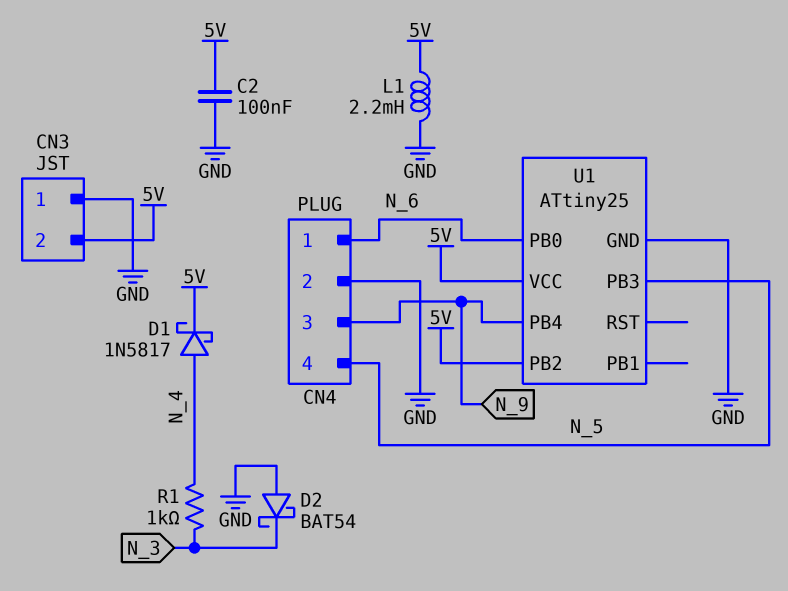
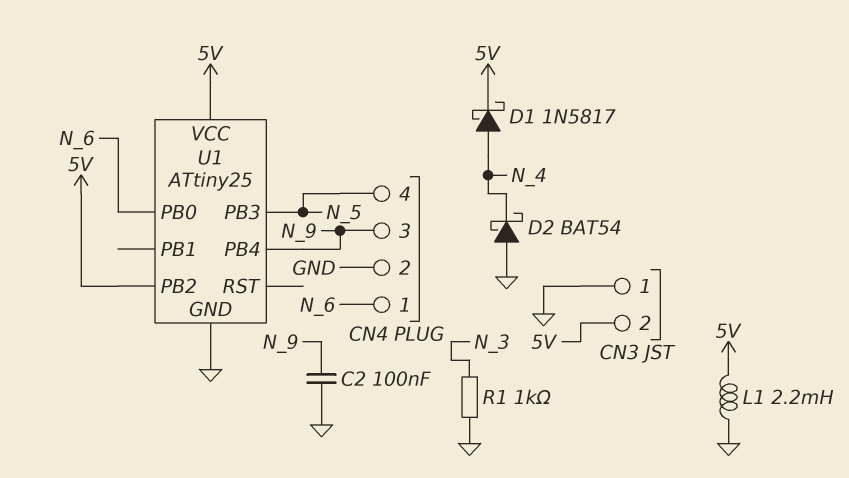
C2: 100nF (5V, GND) -> 100nF (GND, N_9)
D2: schottky BAT54 (A GND, K N_3) -> schottky BAT54 (A GND, K N_4)
R1: 1k (N_3, N_4) -> 1k (GND, N_3)

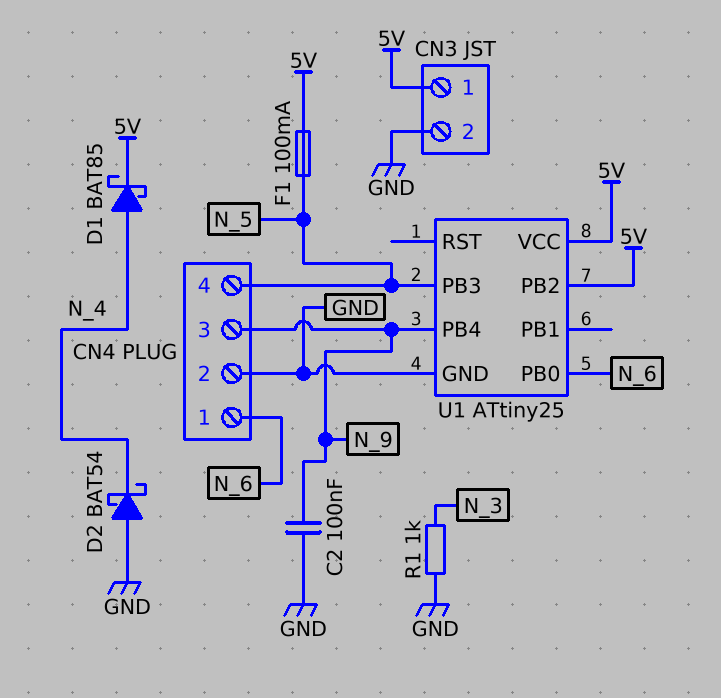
CN3 pin 1: GND -> 5V
CN3 pin 2: 5V -> GND
D1: schottky 1N5817 (A N_4, K 5V) -> schottky BAT85 (A N_4, K 5V)
F1: none -> 100mA (5V, N_5)
L1: 2.2mH (5V, GND) -> none

